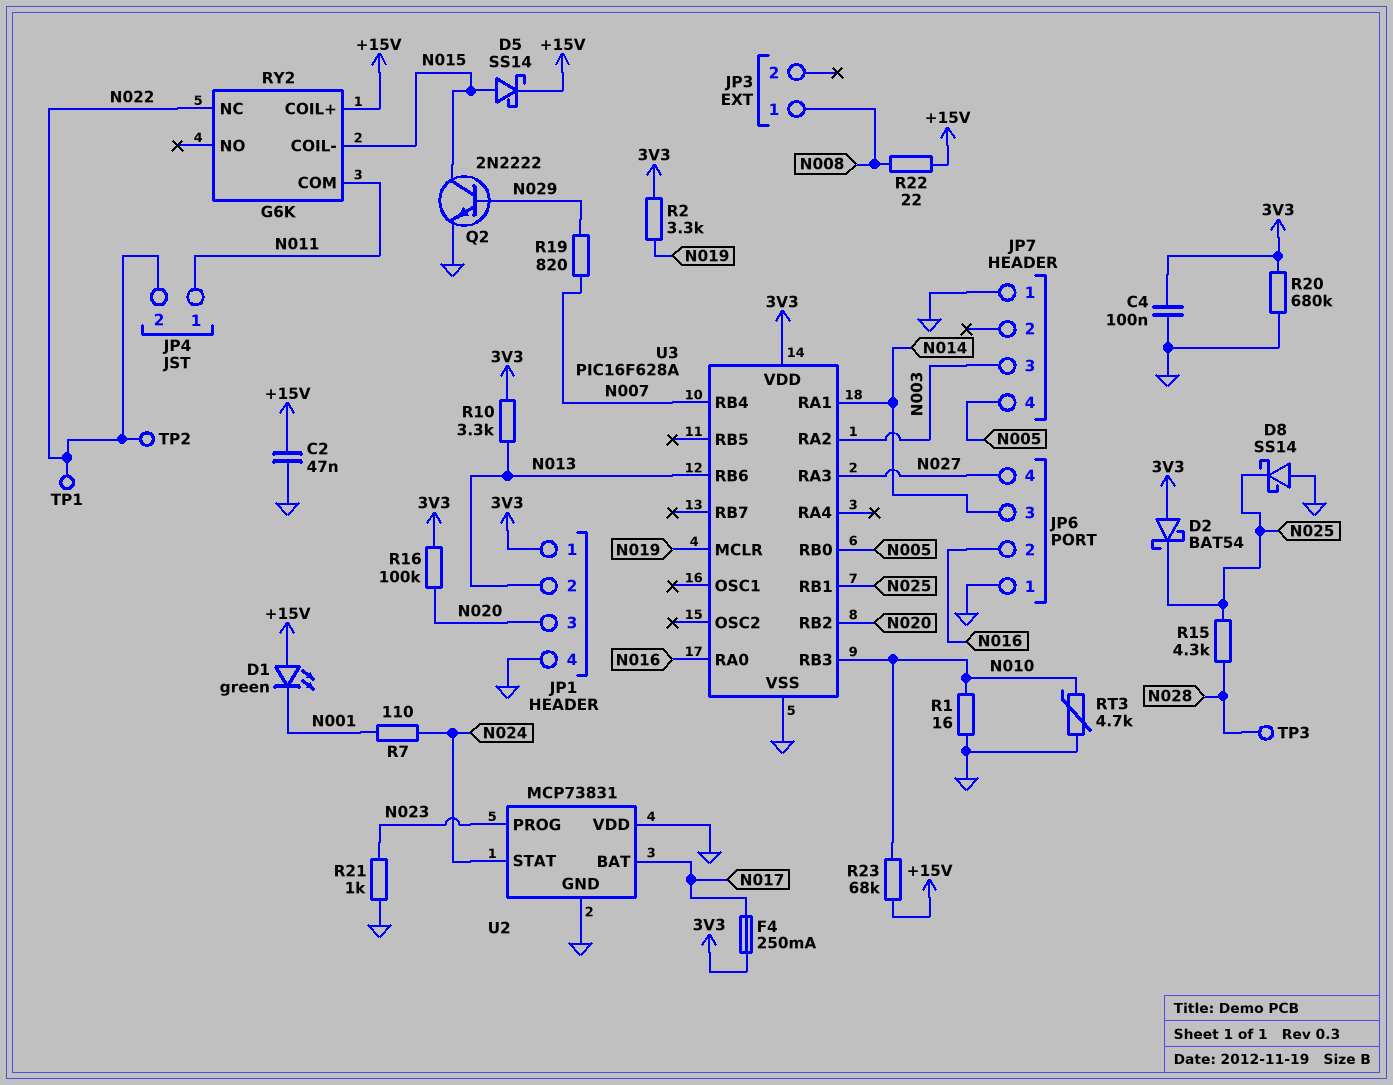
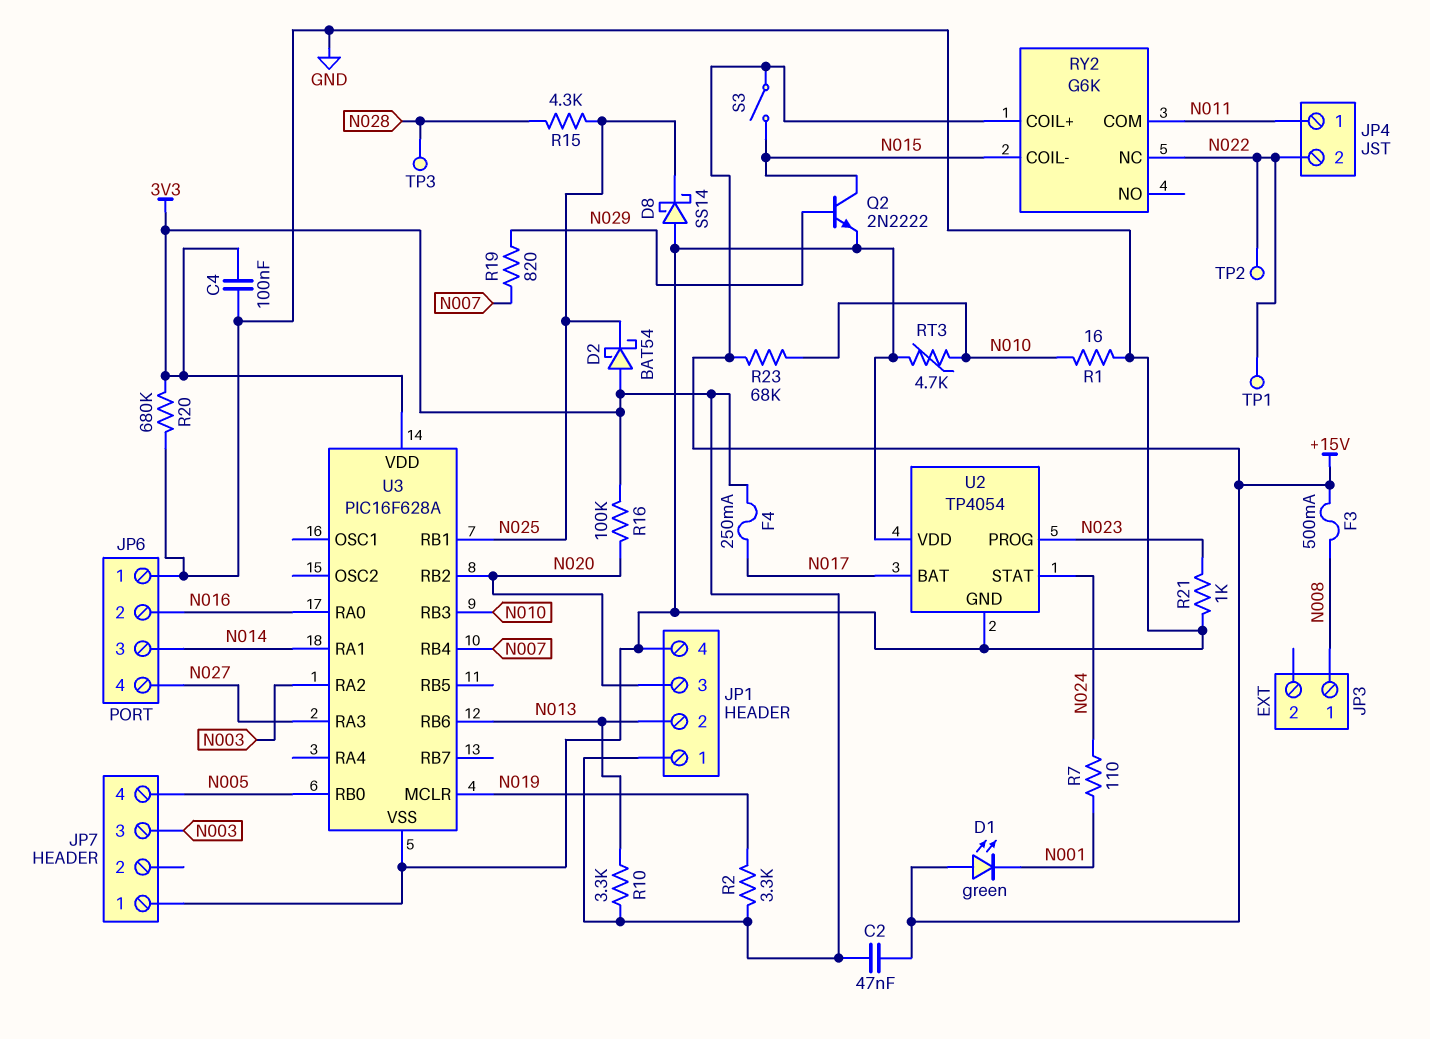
C2: 47nF (+15V, GND) -> 47nF (+15V, 3V3)
D5: schottky SS14 (A N015, K +15V) -> none
F3: none -> 500mA (+15V, N008)
R22: 22 (+15V, N008) -> none
S3: none -> switch (+15V, N015)
U2: MCP73831 -> TP4054

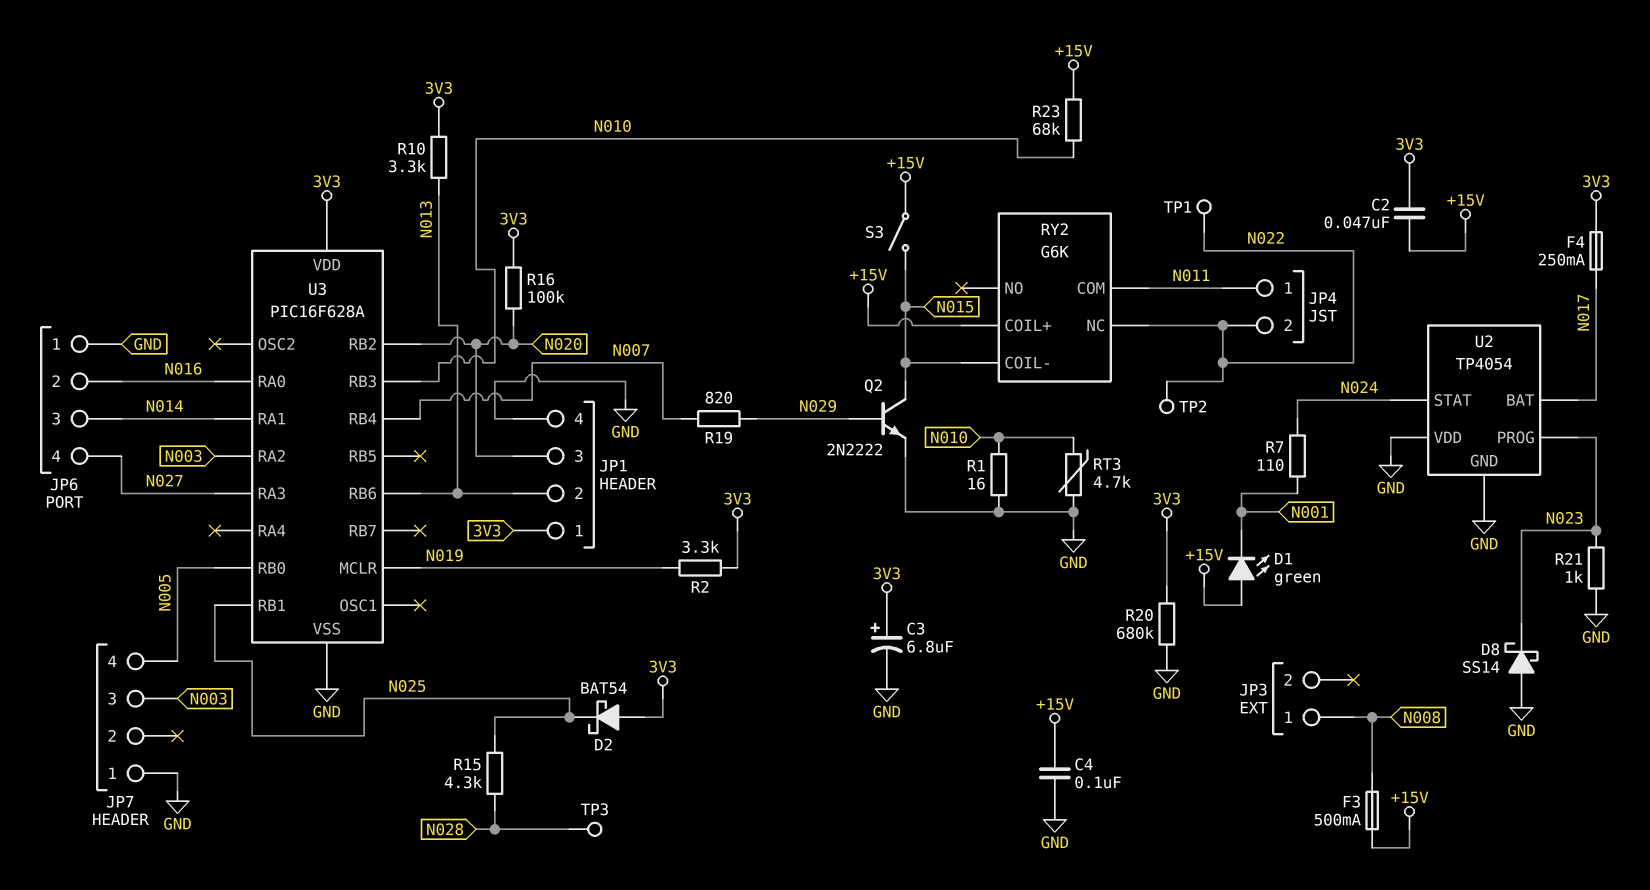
C3: none -> 6.8uF (plus 3V3, minus GND)
C4: 100nF (3V3, GND) -> 100nF (+15V, GND)
D8: schottky SS14 (A GND, K N025) -> schottky SS14 (A GND, K N023)

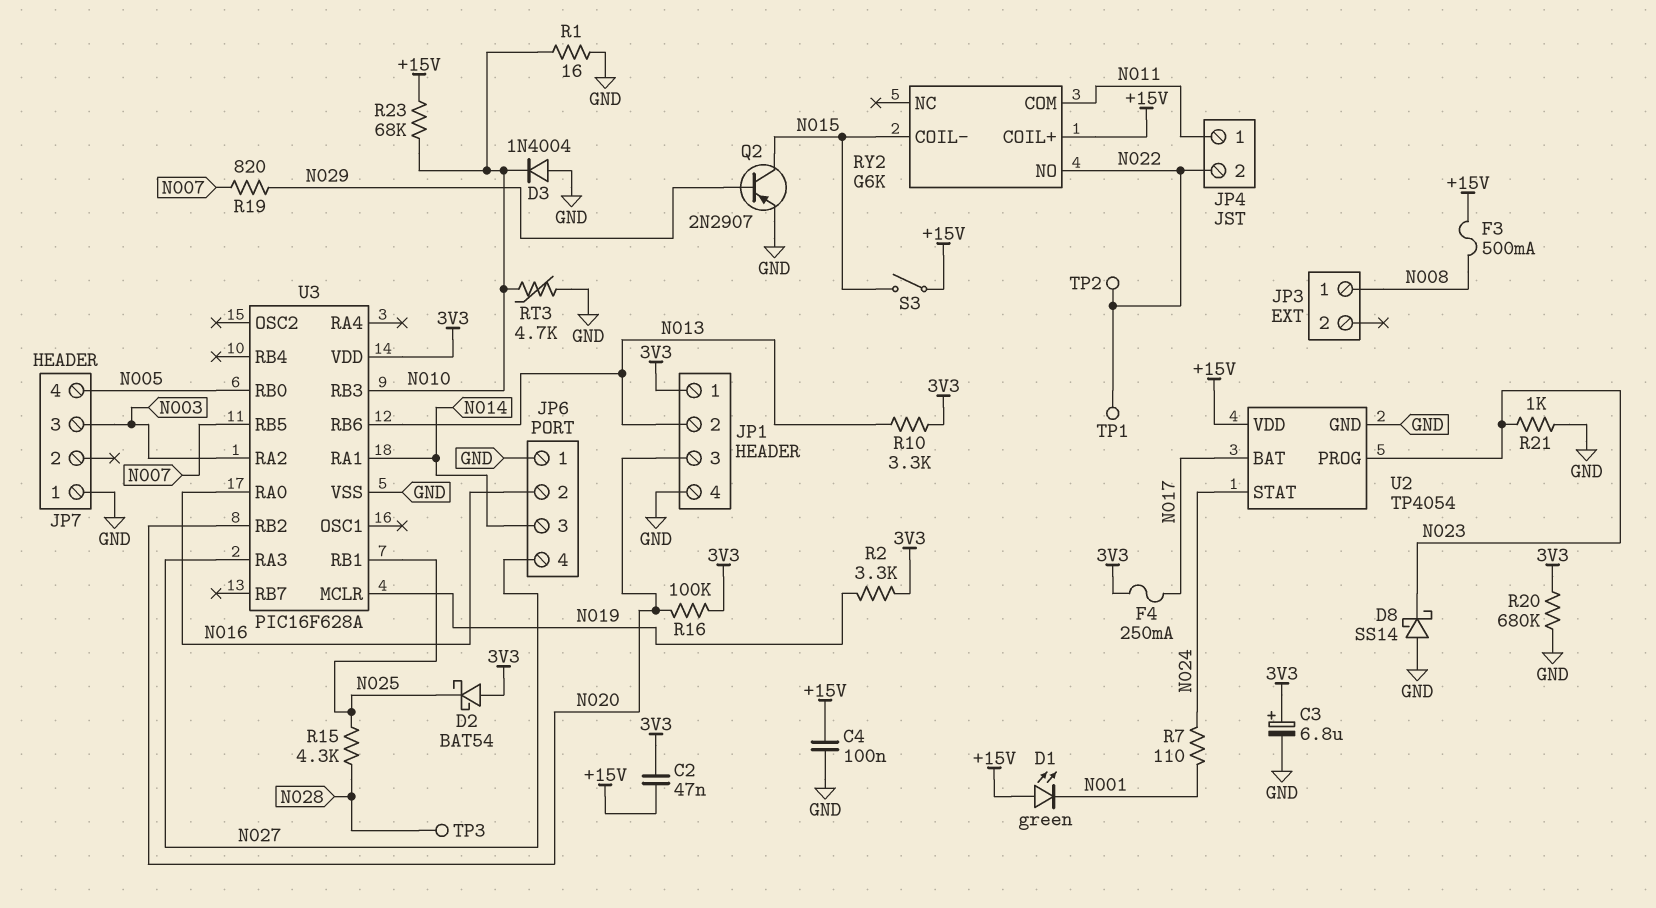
D3: none -> diode 1N4004 (A GND, K N010)
Q2: NPN 2N2222 (B N029, C N015, E GND) -> PNP 2N2907 (B N029, C N015, E GND)
RY2 pin NC: N022 -> none
RY2 pin NO: none -> N022
U2 pin VDD: GND -> +15V
U3 pin RB4: N007 -> none
U3 pin RB5: none -> N007

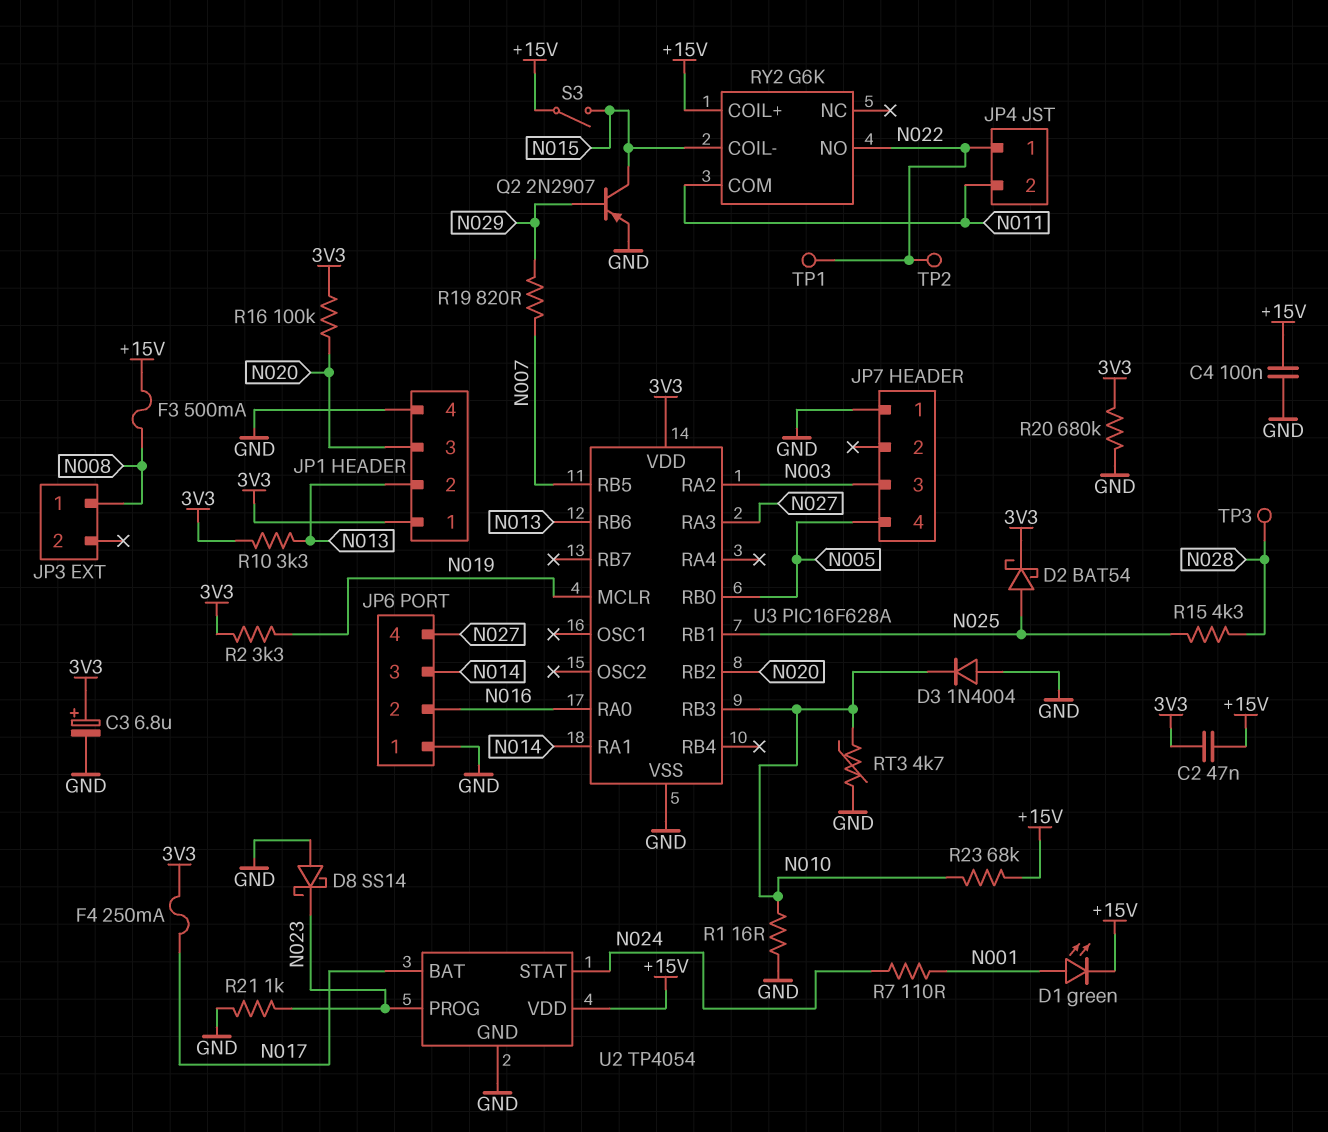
D1: LED green (A +15V, K N001) -> LED green (A N001, K +15V)
D2: schottky BAT54 (A 3V3, K N025) -> schottky BAT54 (A N025, K 3V3)
JP4 pin 1: N011 -> N022
JP4 pin 2: N022 -> N011

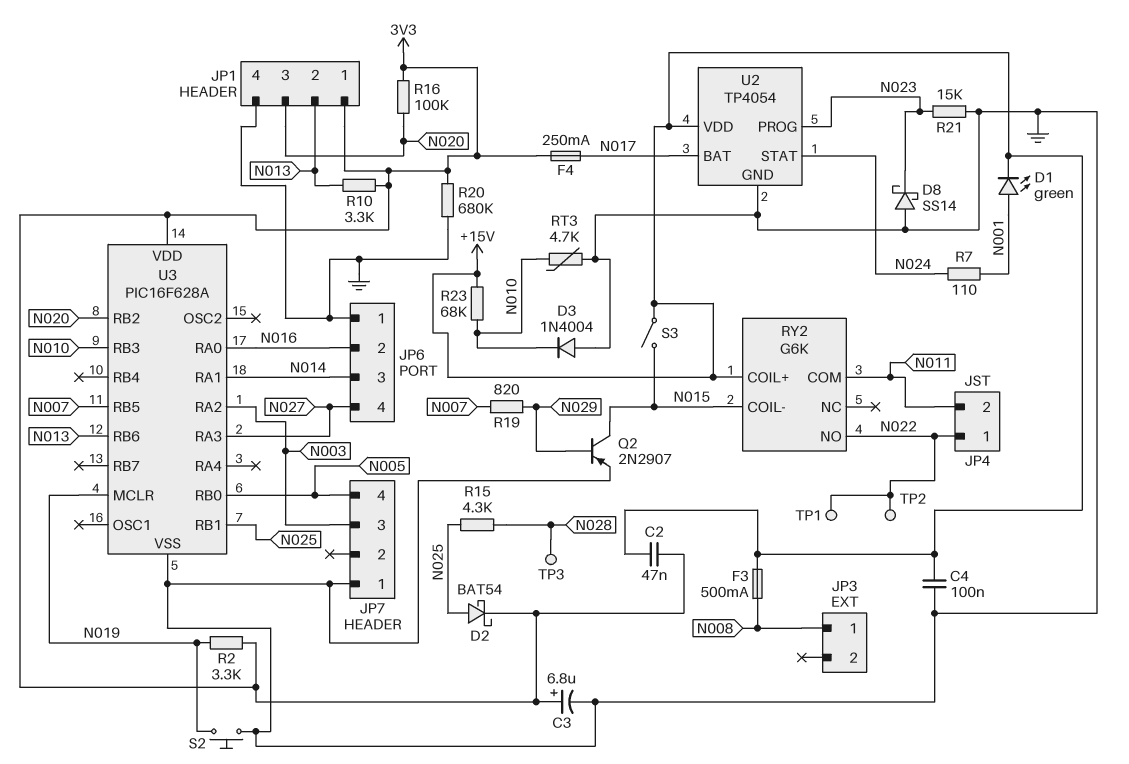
R1: 16 (GND, N010) -> none
R21: 1k (GND, N023) -> 15k (GND, N023)
S2: none -> button (GND, N019)

